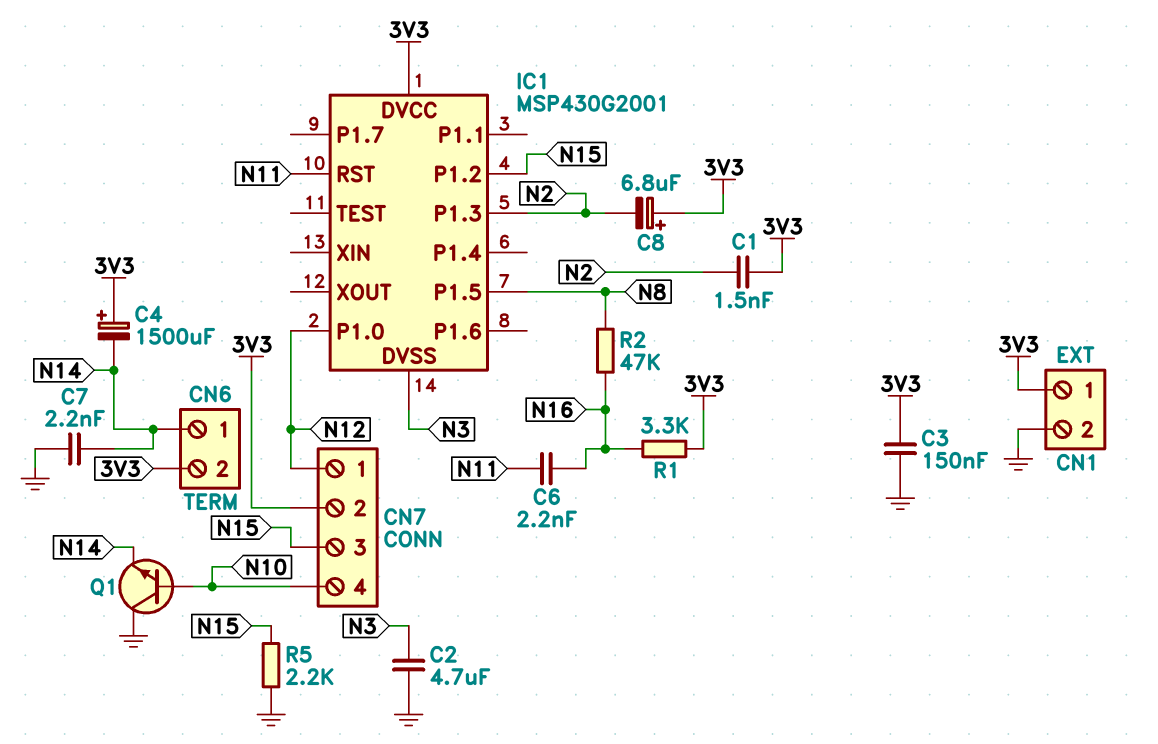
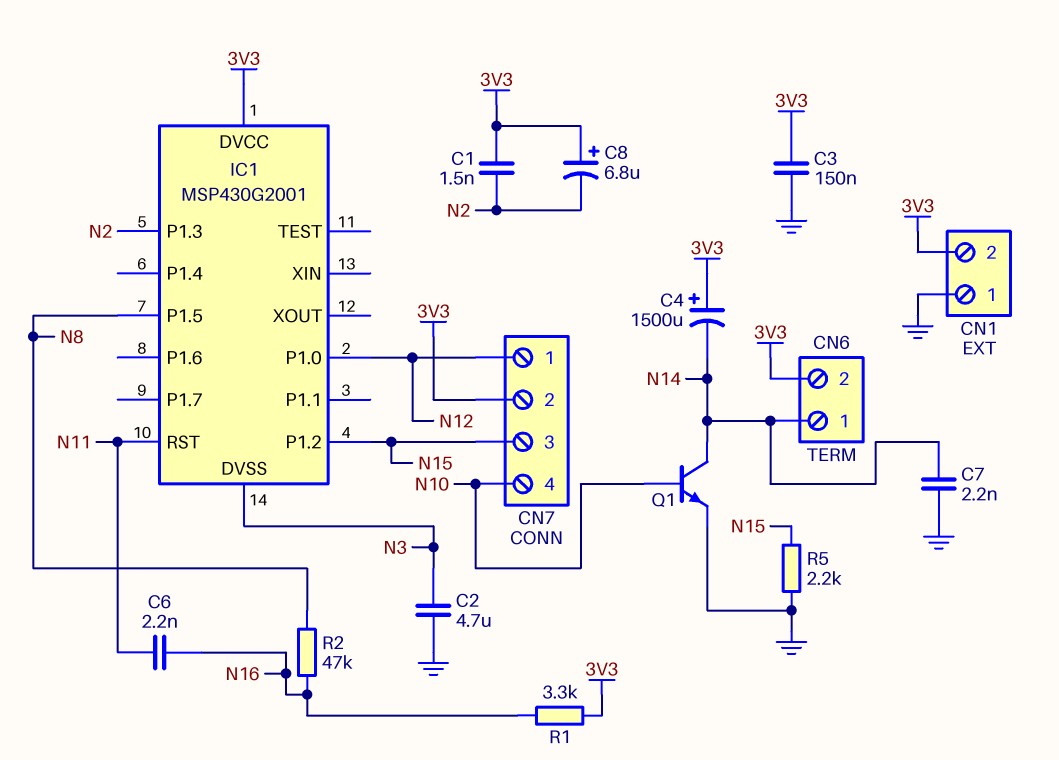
CN1 pin 1: 3V3 -> GND
CN1 pin 2: GND -> 3V3
Q1: NPN (B N10, C GND, E N14) -> NPN (B N10, C N14, E GND)

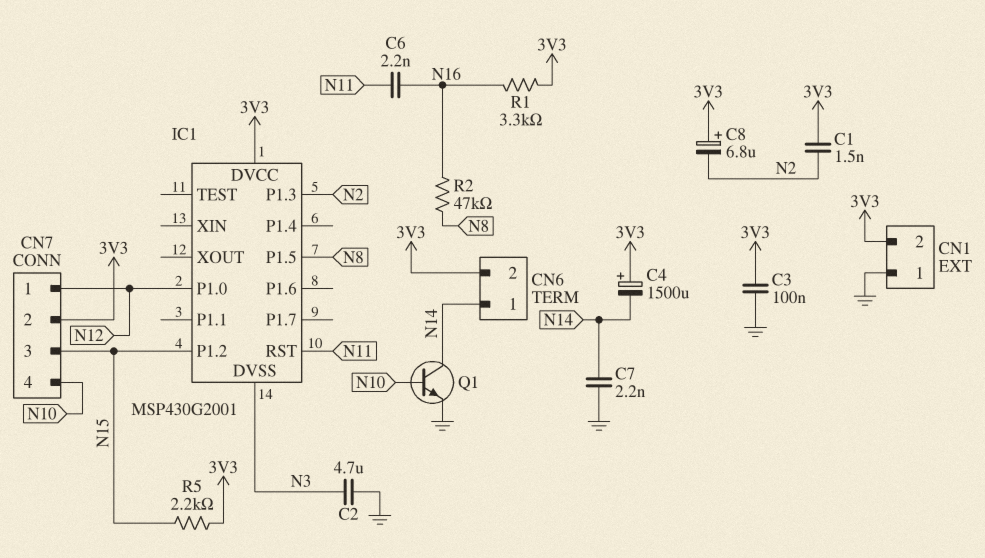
C3: 150nF (3V3, GND) -> 100nF (3V3, GND)
R5: 2.2k (GND, N15) -> 2.2k (3V3, N15)

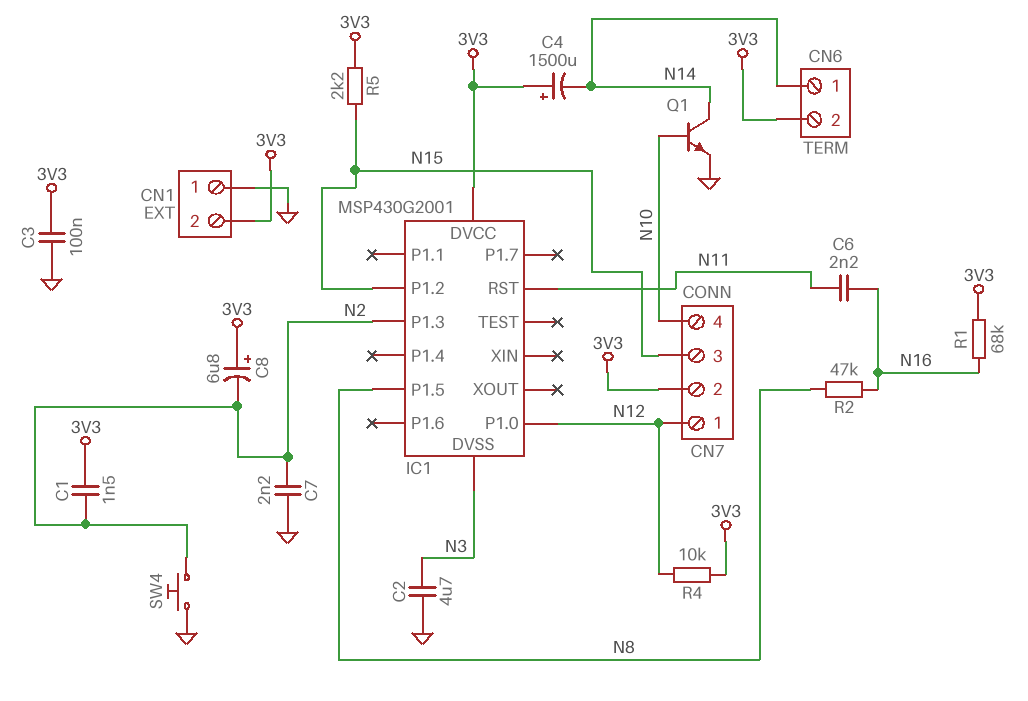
C7: 2.2nF (GND, N14) -> 2.2nF (GND, N2)
R1: 3.3k (3V3, N16) -> 68k (3V3, N16)
R4: none -> 10k (3V3, N12)
SW4: none -> button (GND, N2)

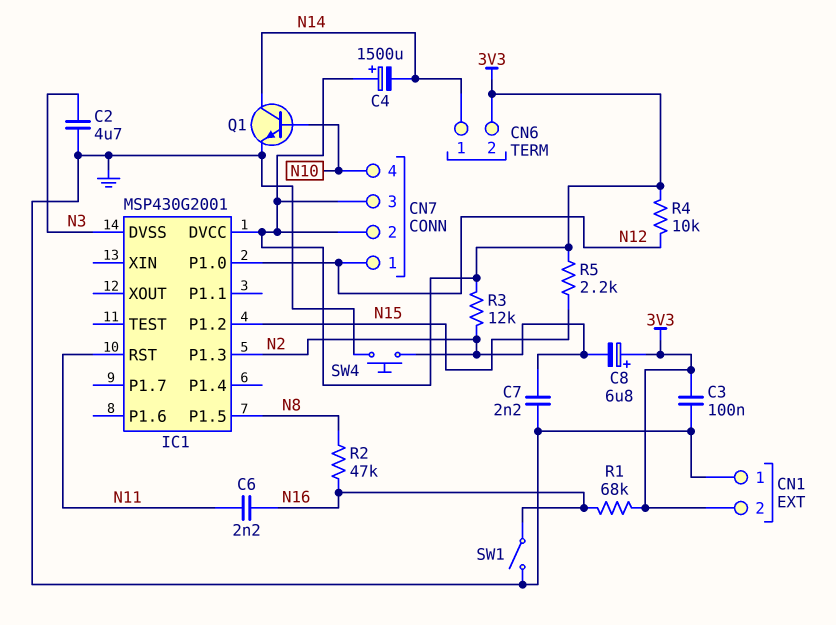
C1: 1.5nF (3V3, N2) -> none
CN7 pin 3: N15 -> 3V3
R3: none -> 12k (3V3, N2)
SW1: none -> switch (GND, N16)

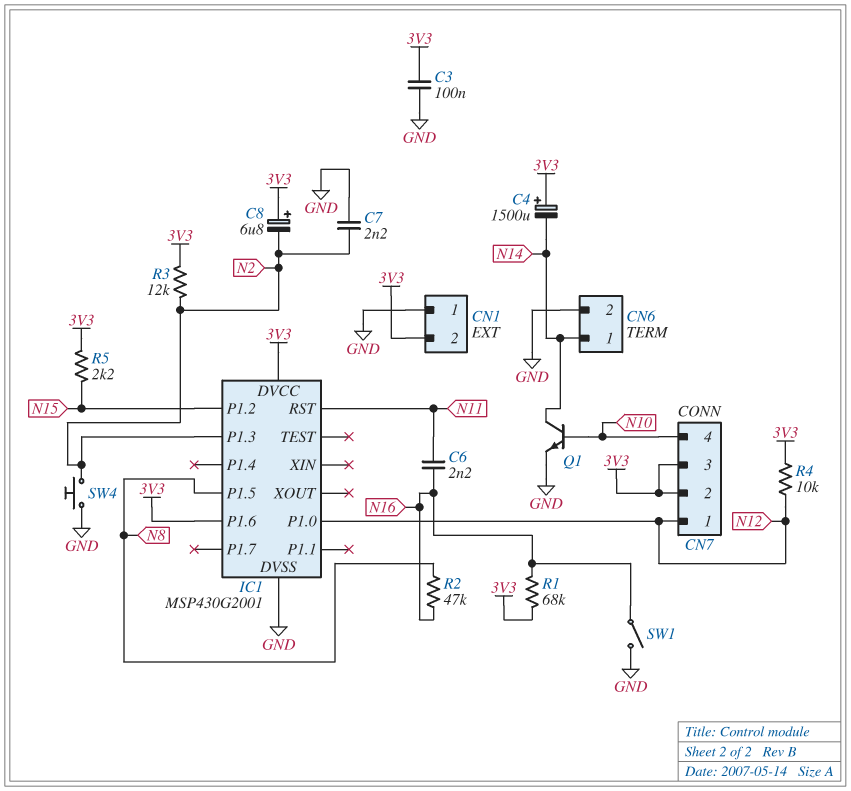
C2: 4.7uF (GND, N3) -> none
CN6 pin 2: 3V3 -> GND
IC1 pin DVSS: N3 -> GND
IC1 pin P1.6: none -> 3V3

